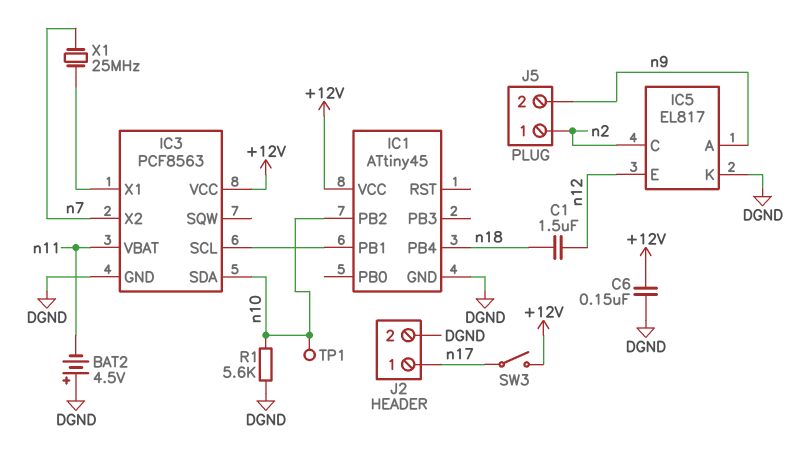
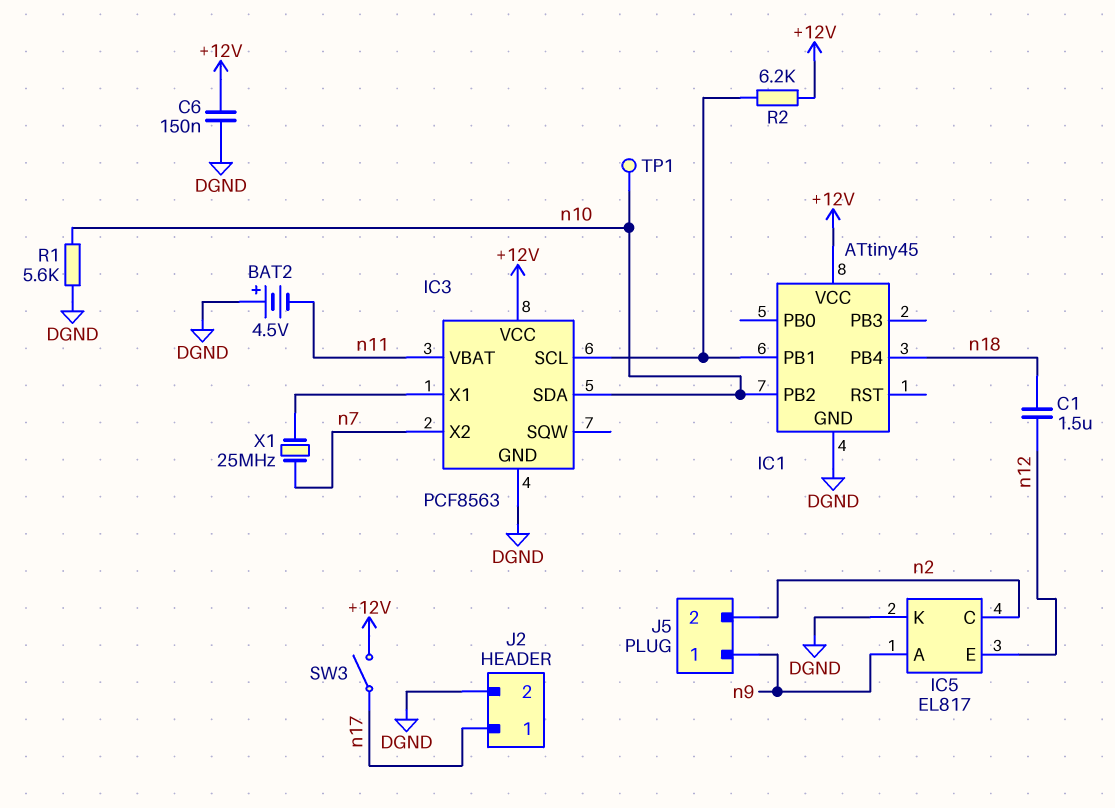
J5 pin 1: n2 -> n9
J5 pin 2: n9 -> n2
R2: none -> 6.2k (+12V, IC1/PB1)

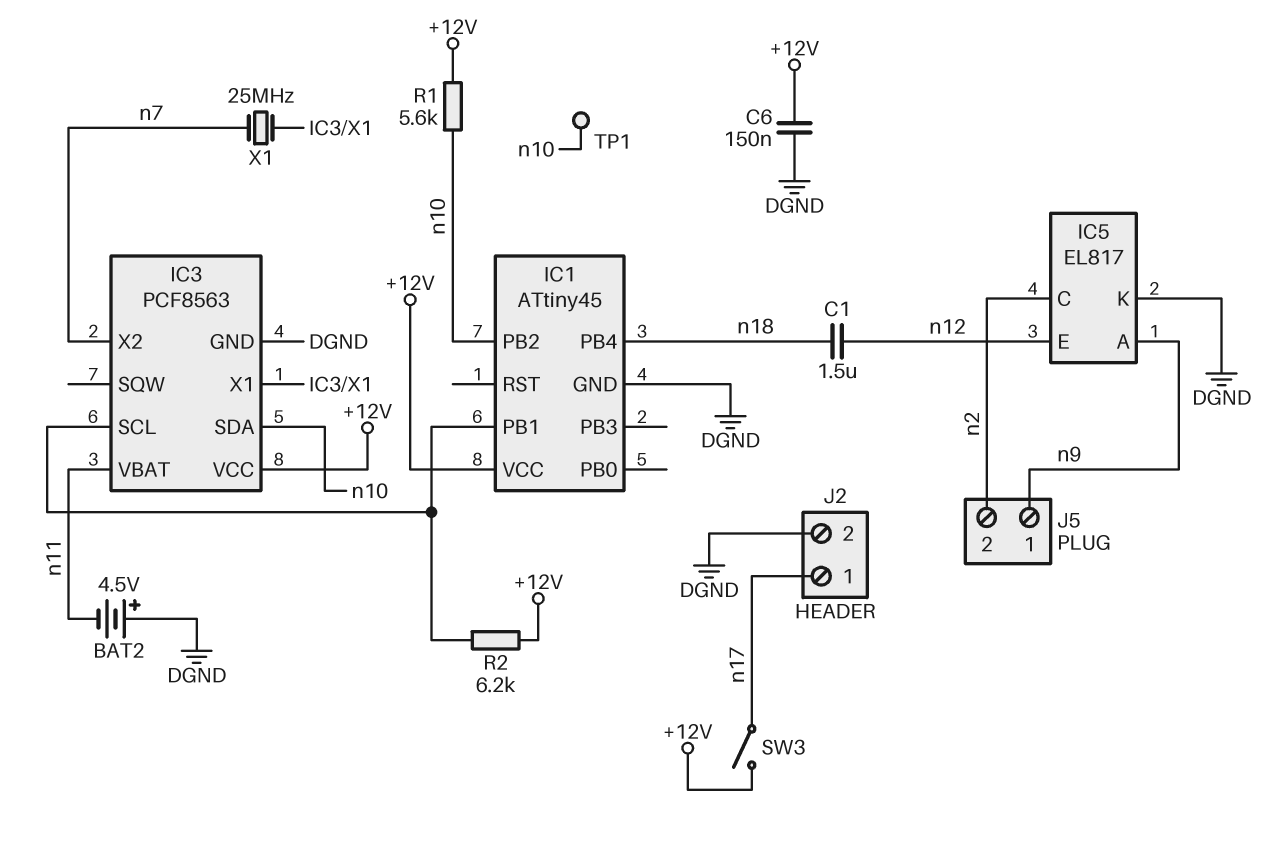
R1: 5.6k (DGND, n10) -> 5.6k (+12V, n10)

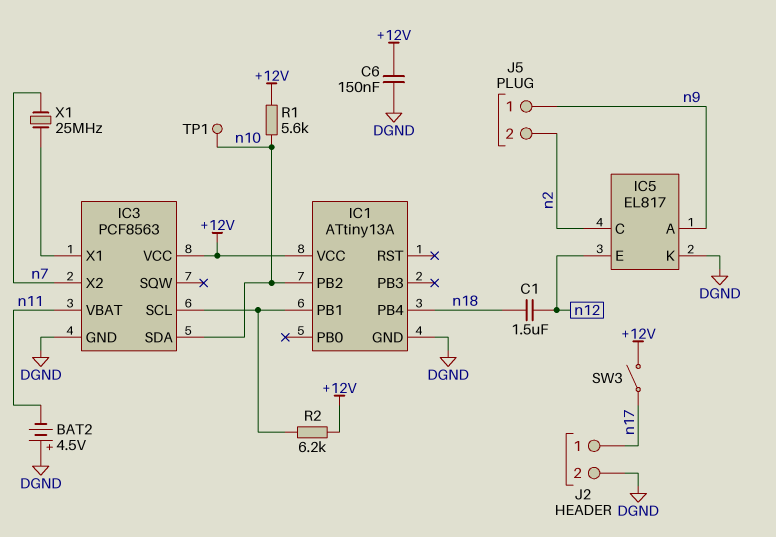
IC1: ATtiny45 -> ATtiny13A

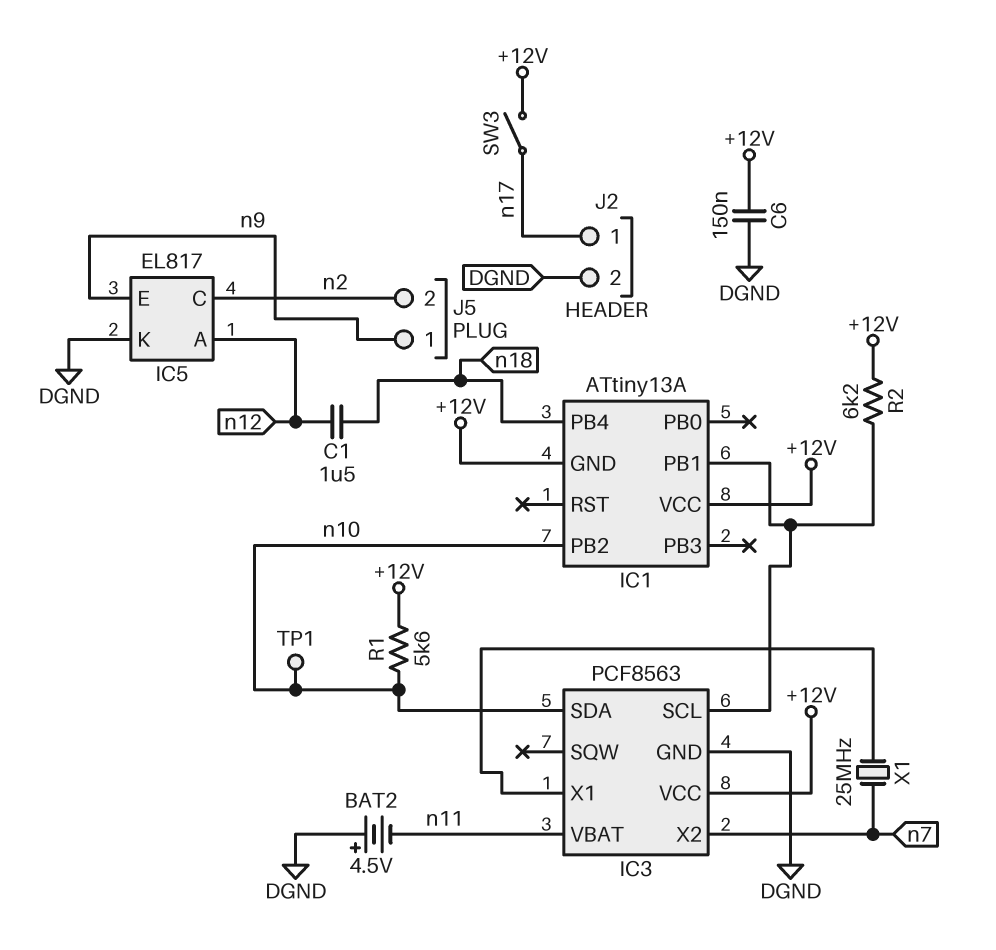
IC1 pin GND: DGND -> +12V
IC5 pin A: n9 -> n12
IC5 pin E: n12 -> n9

